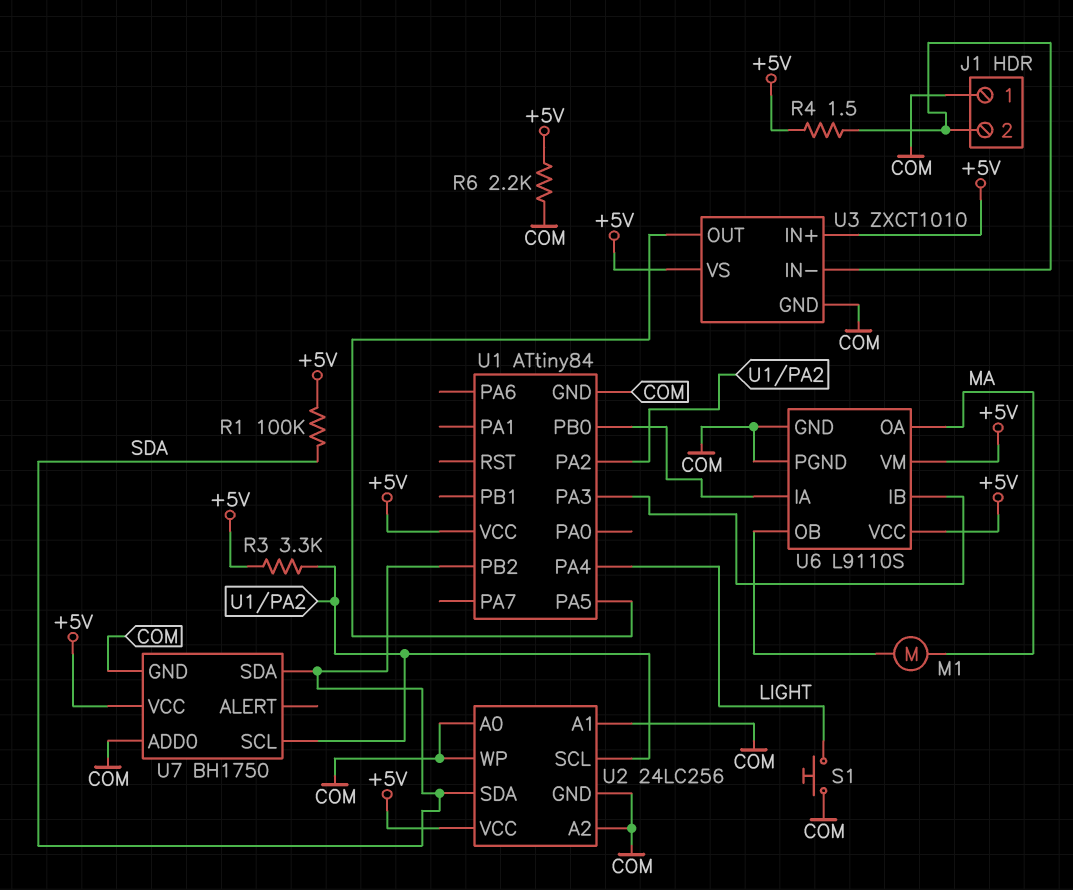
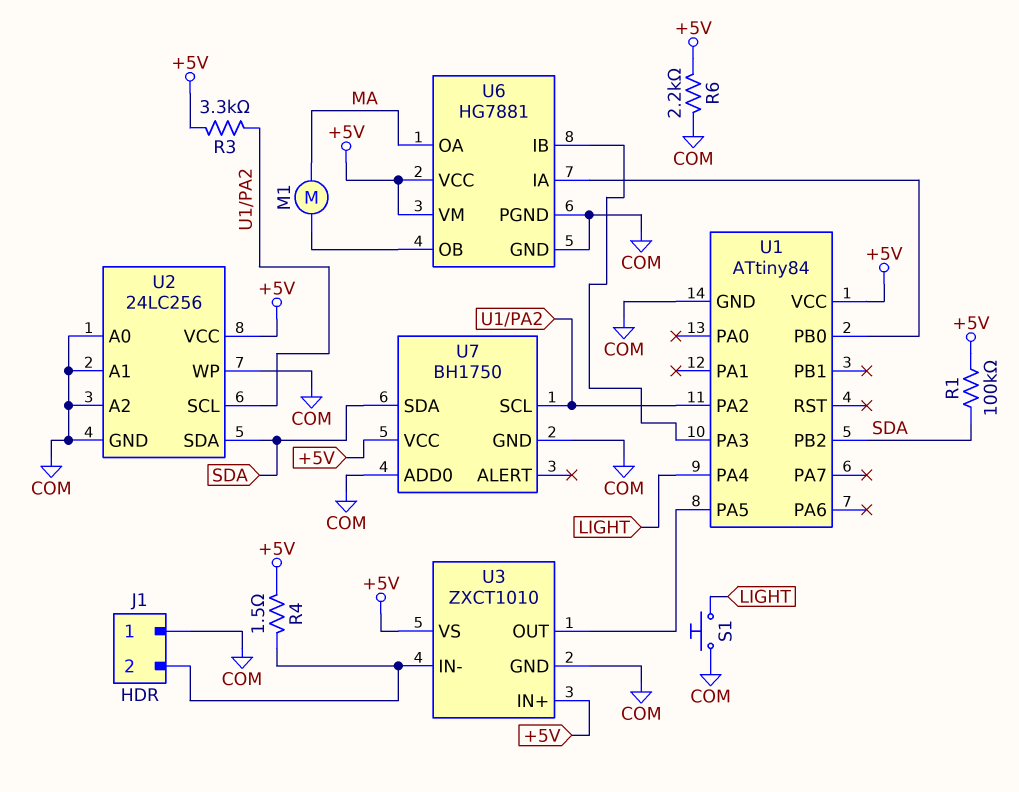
U6: L9110S -> HG7881

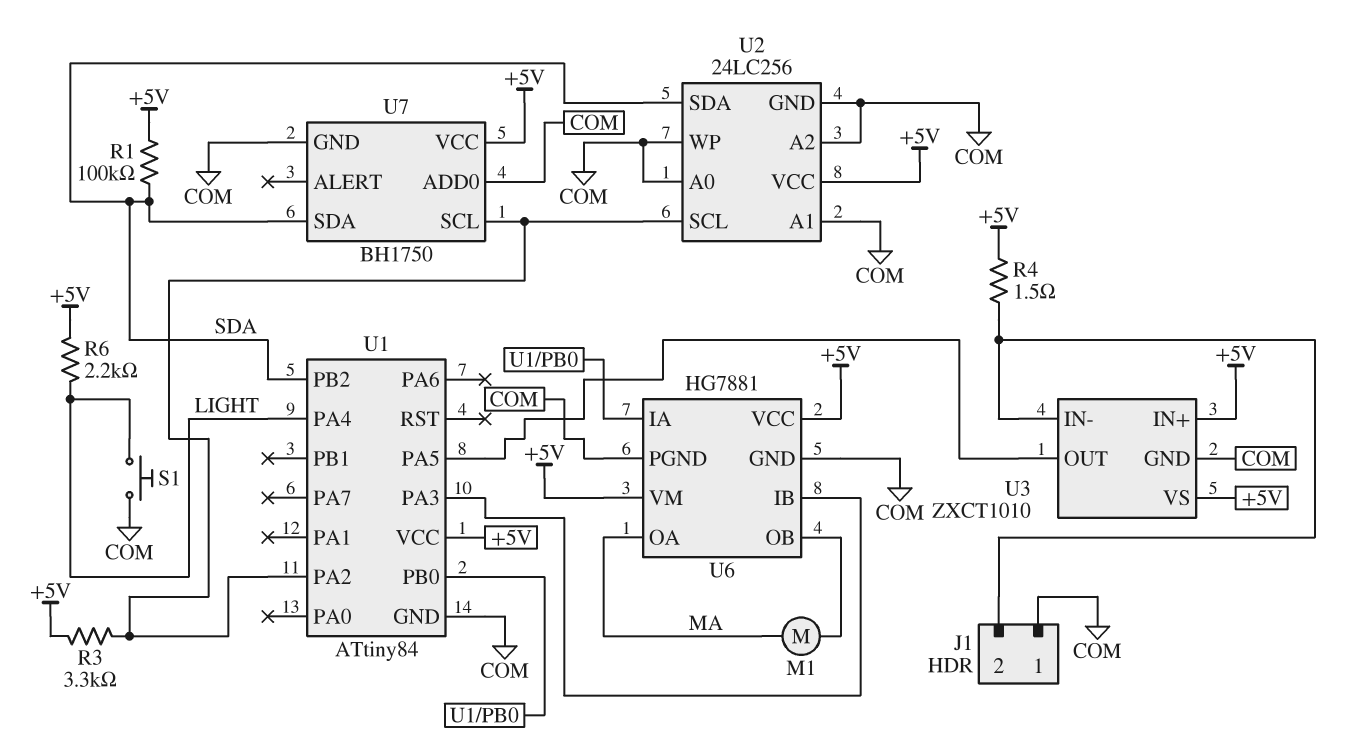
R6: 2.2k (+5V, COM) -> 2.2k (+5V, LIGHT)

